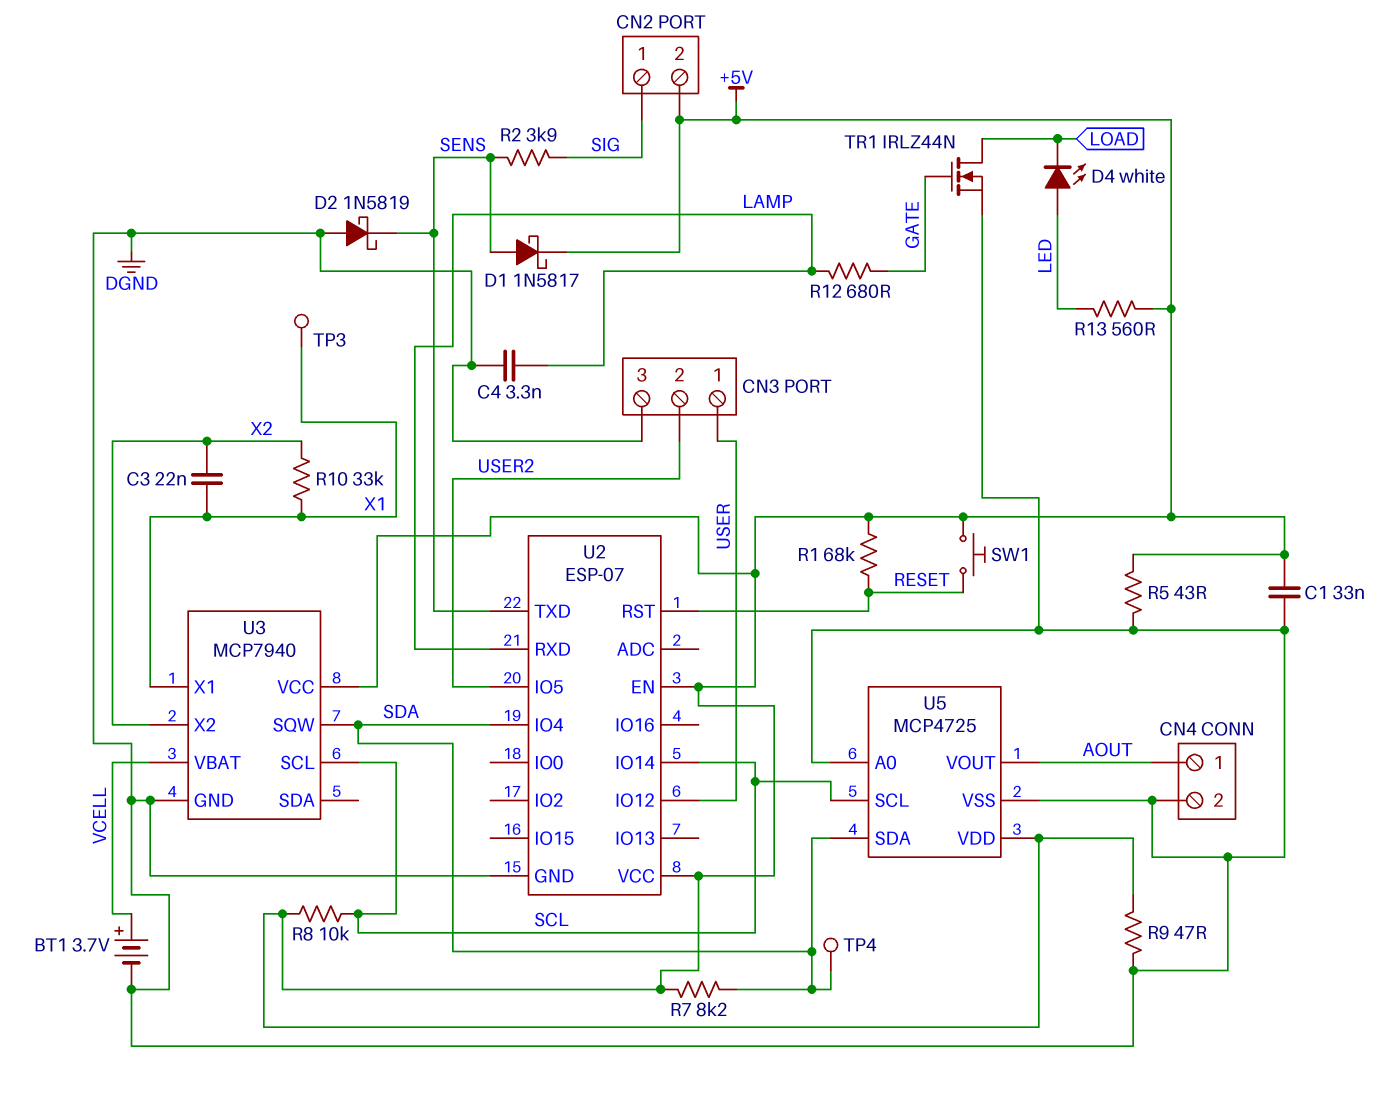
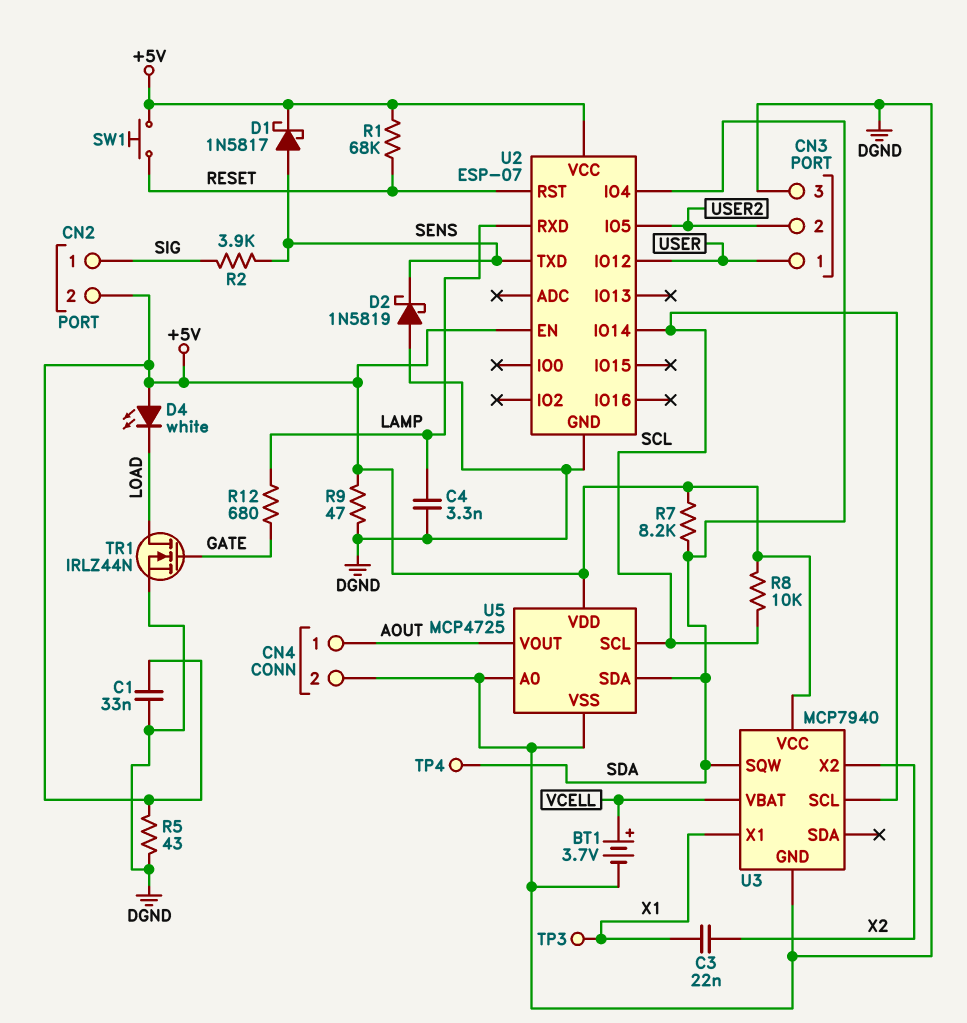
D4: LED white (A LED, K LOAD) -> LED white (A +5V, K LOAD)
R10: 33k (X1, X2) -> none
R13: 560 (+5V, LED) -> none

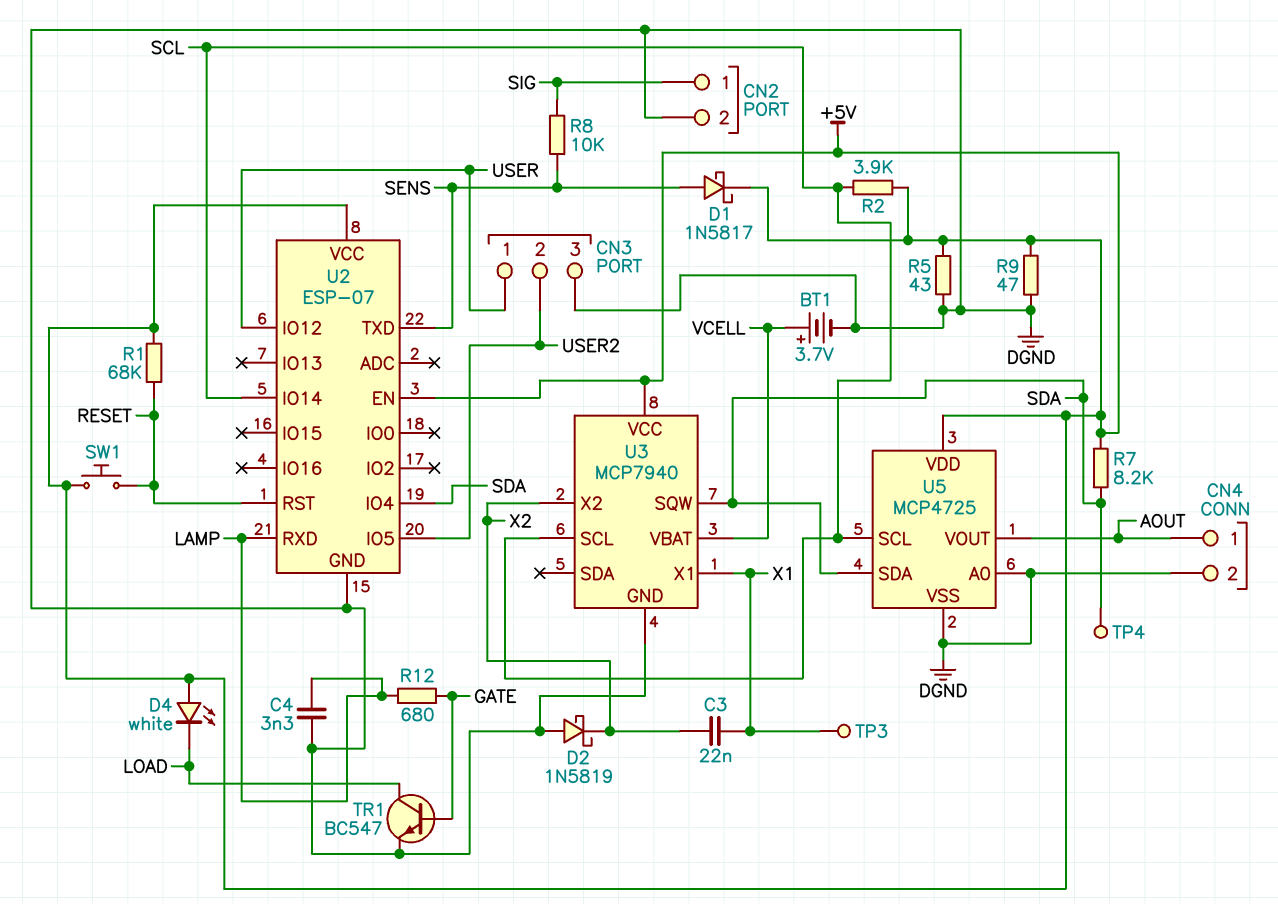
C1: 33nF (+5V, DGND) -> none
CN2 pin 2: +5V -> DGND
D2: schottky 1N5819 (A DGND, K SENS) -> schottky 1N5819 (A DGND, K X2)
R2: 3.9k (SENS, SIG) -> 3.9k (+5V, SCL)
R8: 10k (+5V, SCL) -> 10k (SENS, SIG)
TR1: NMOS IRLZ44N (G GATE, D LOAD, S DGND) -> NPN BC547 (B GATE, C LOAD, E DGND)

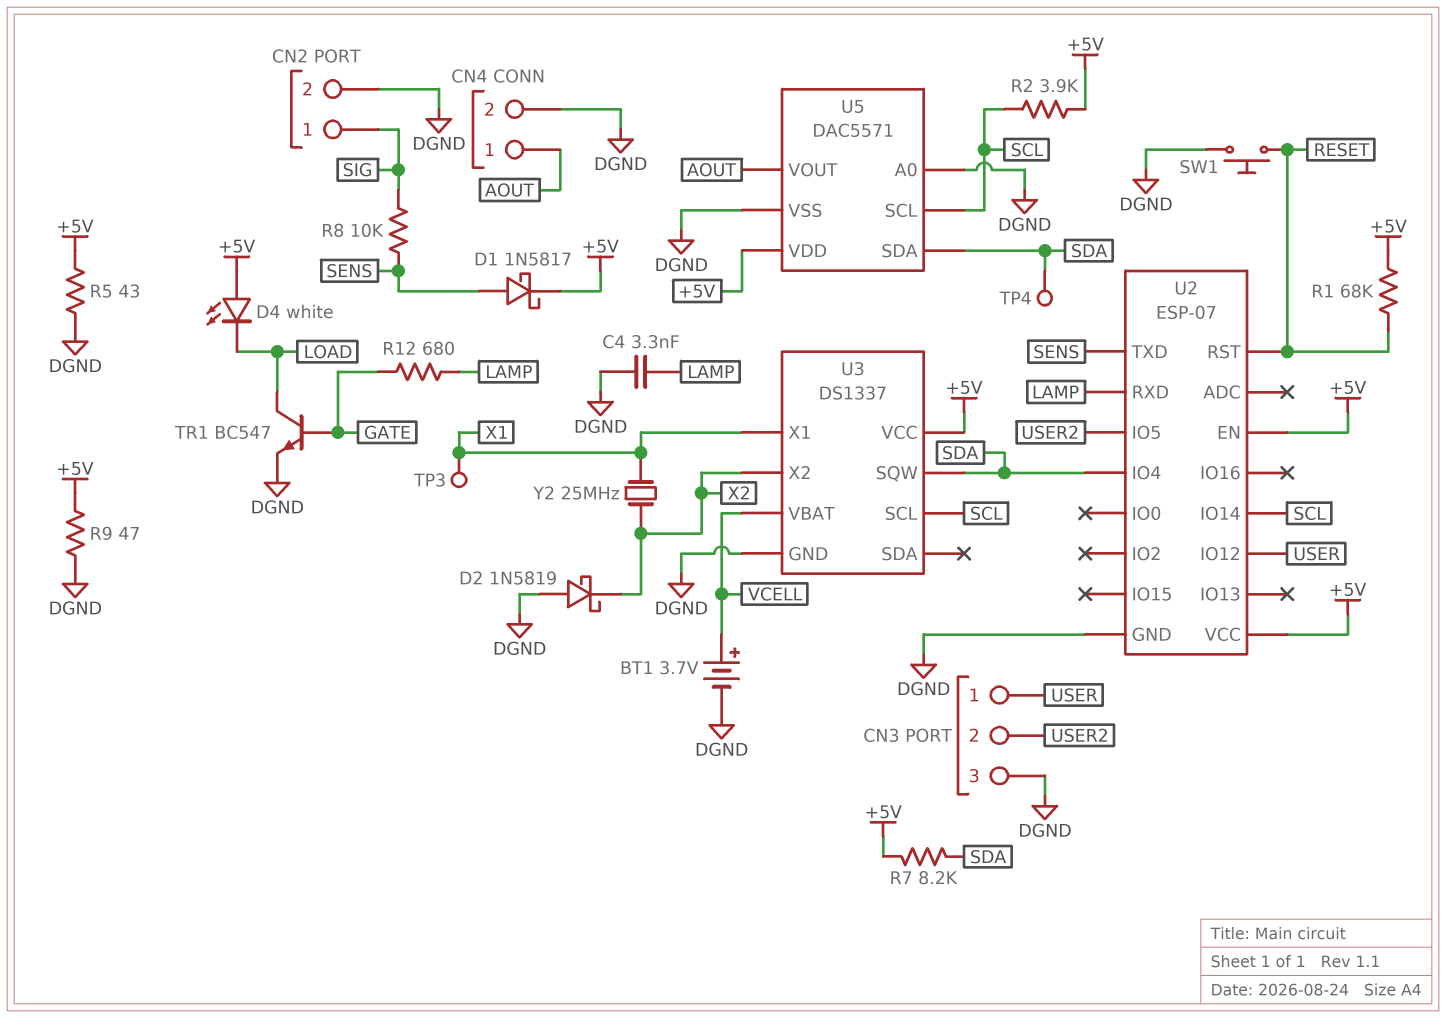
C3: 22nF (X1, X2) -> none
SW1: button (+5V, RESET) -> button (DGND, RESET)
U3: MCP7940 -> DS1337
U5: MCP4725 -> DAC5571
Y2: none -> 25MHz (X1, X2)

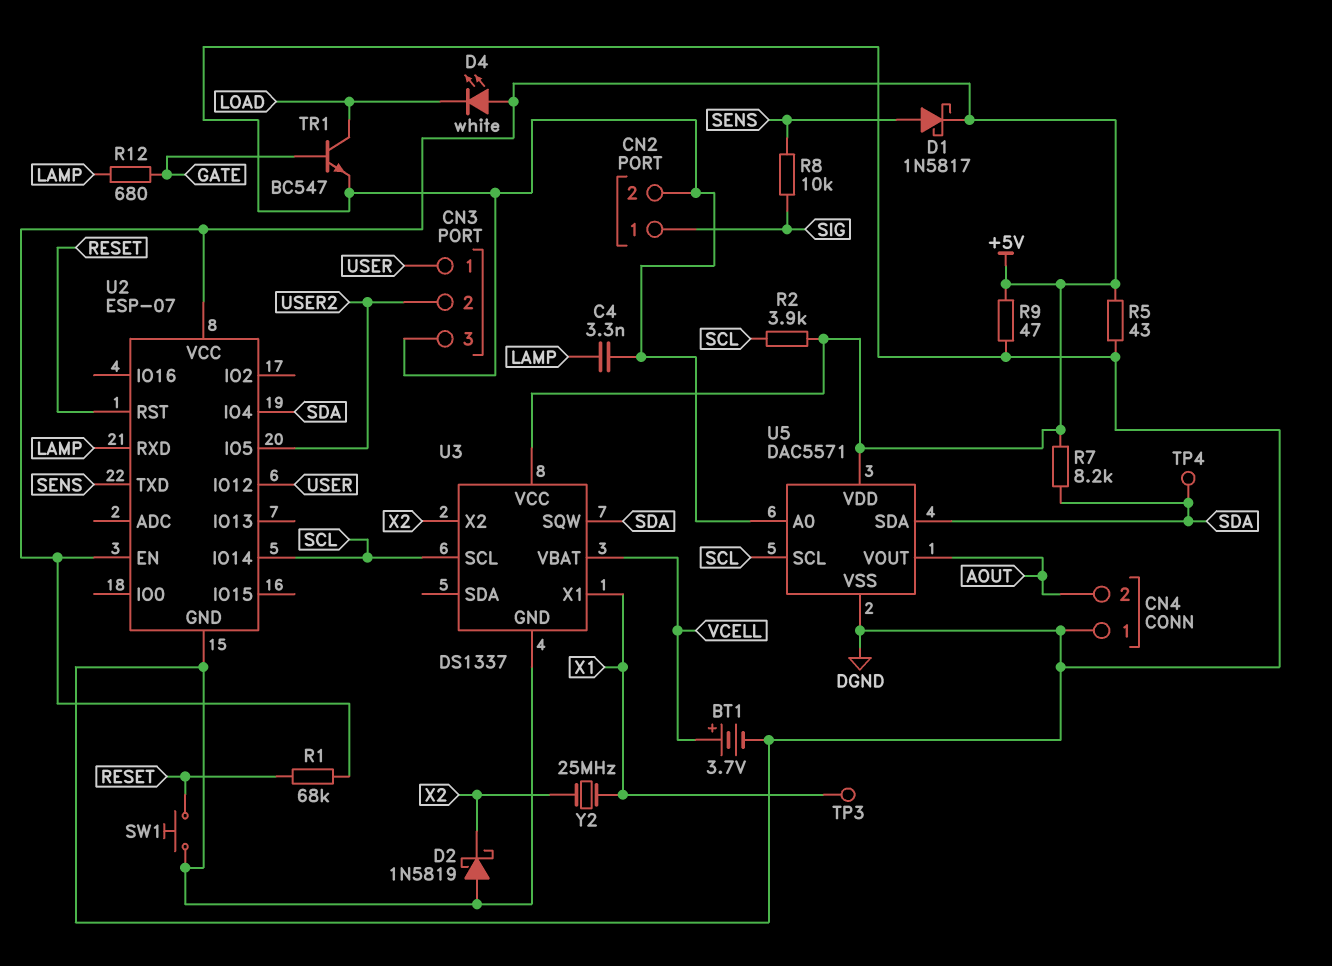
CN4 pin 1: AOUT -> DGND
CN4 pin 2: DGND -> AOUT

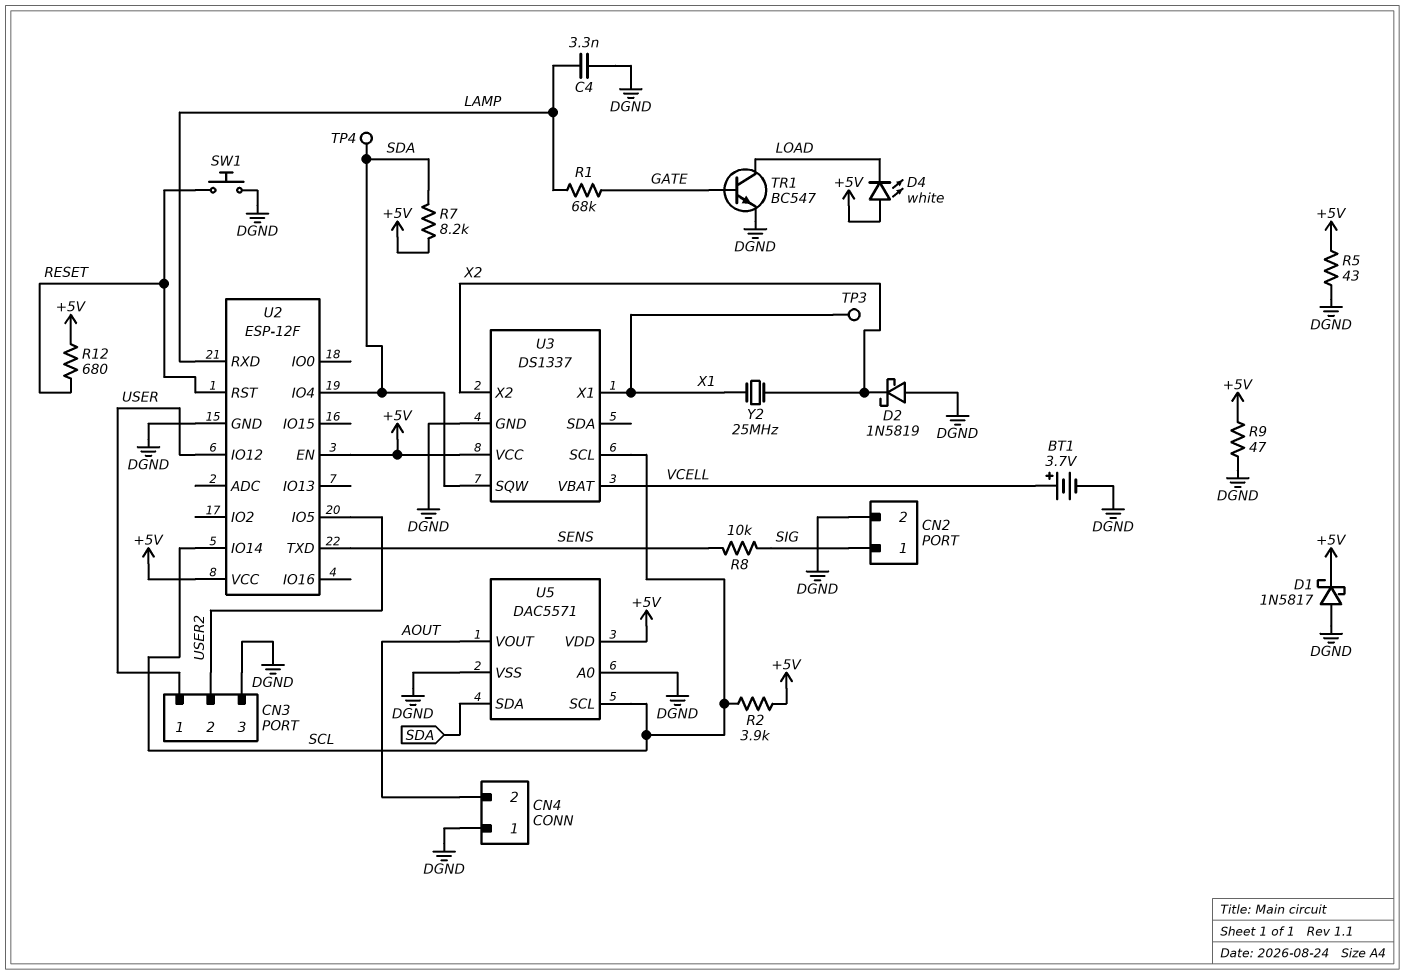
D1: schottky 1N5817 (A SENS, K +5V) -> schottky 1N5817 (A DGND, K +5V)
R1: 68k (+5V, RESET) -> 68k (GATE, LAMP)
R12: 680 (GATE, LAMP) -> 680 (+5V, RESET)
U2: ESP-07 -> ESP-12F

